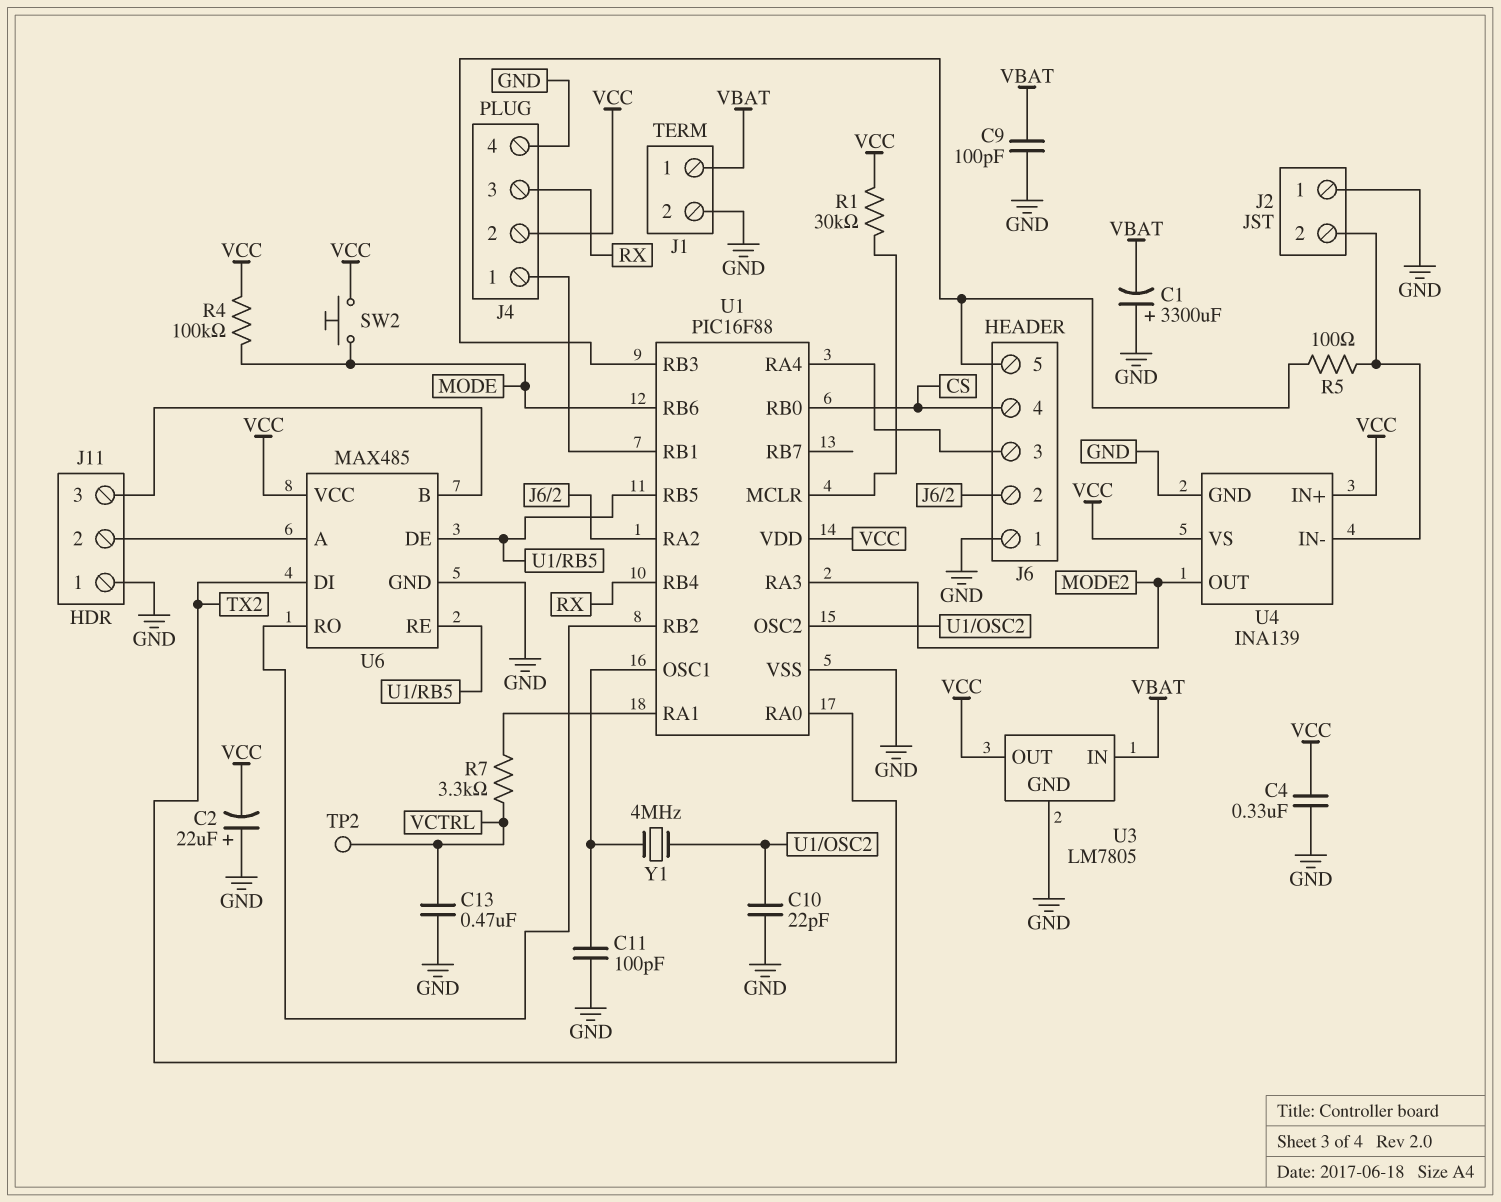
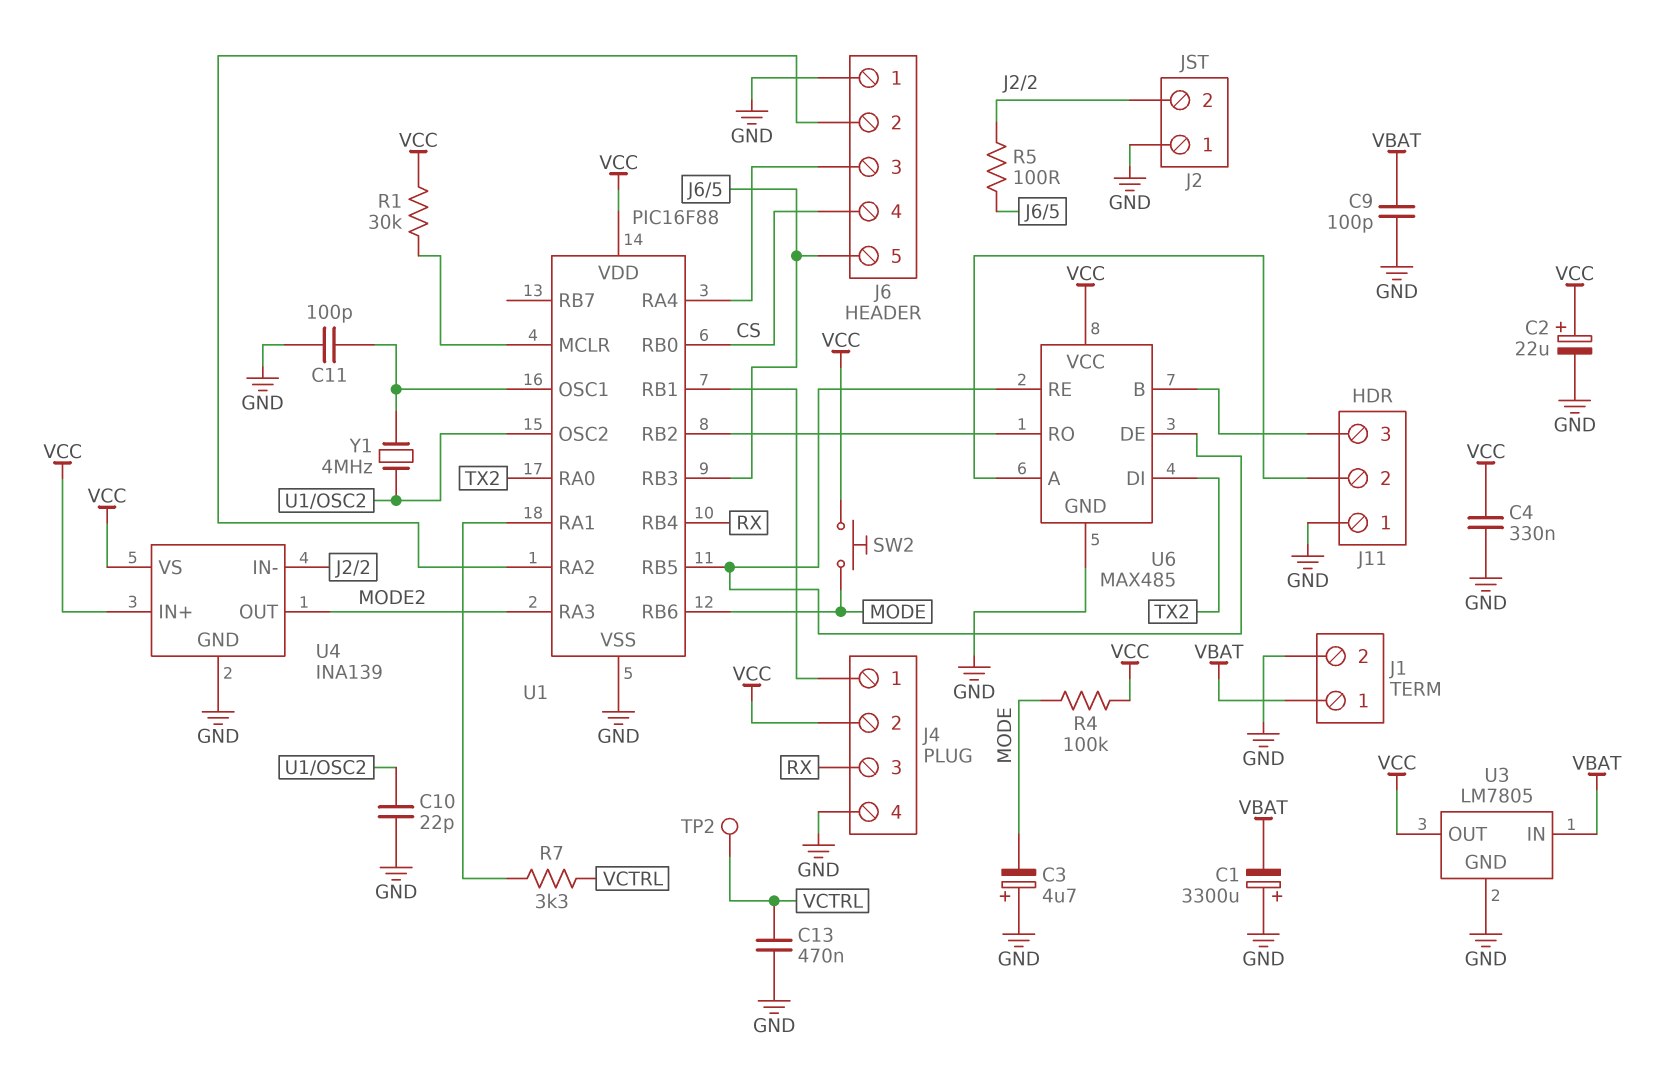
C2: 22uF (plus GND, minus VCC) -> 22uF (plus VCC, minus GND)
C3: none -> 4.7uF (plus GND, minus MODE)

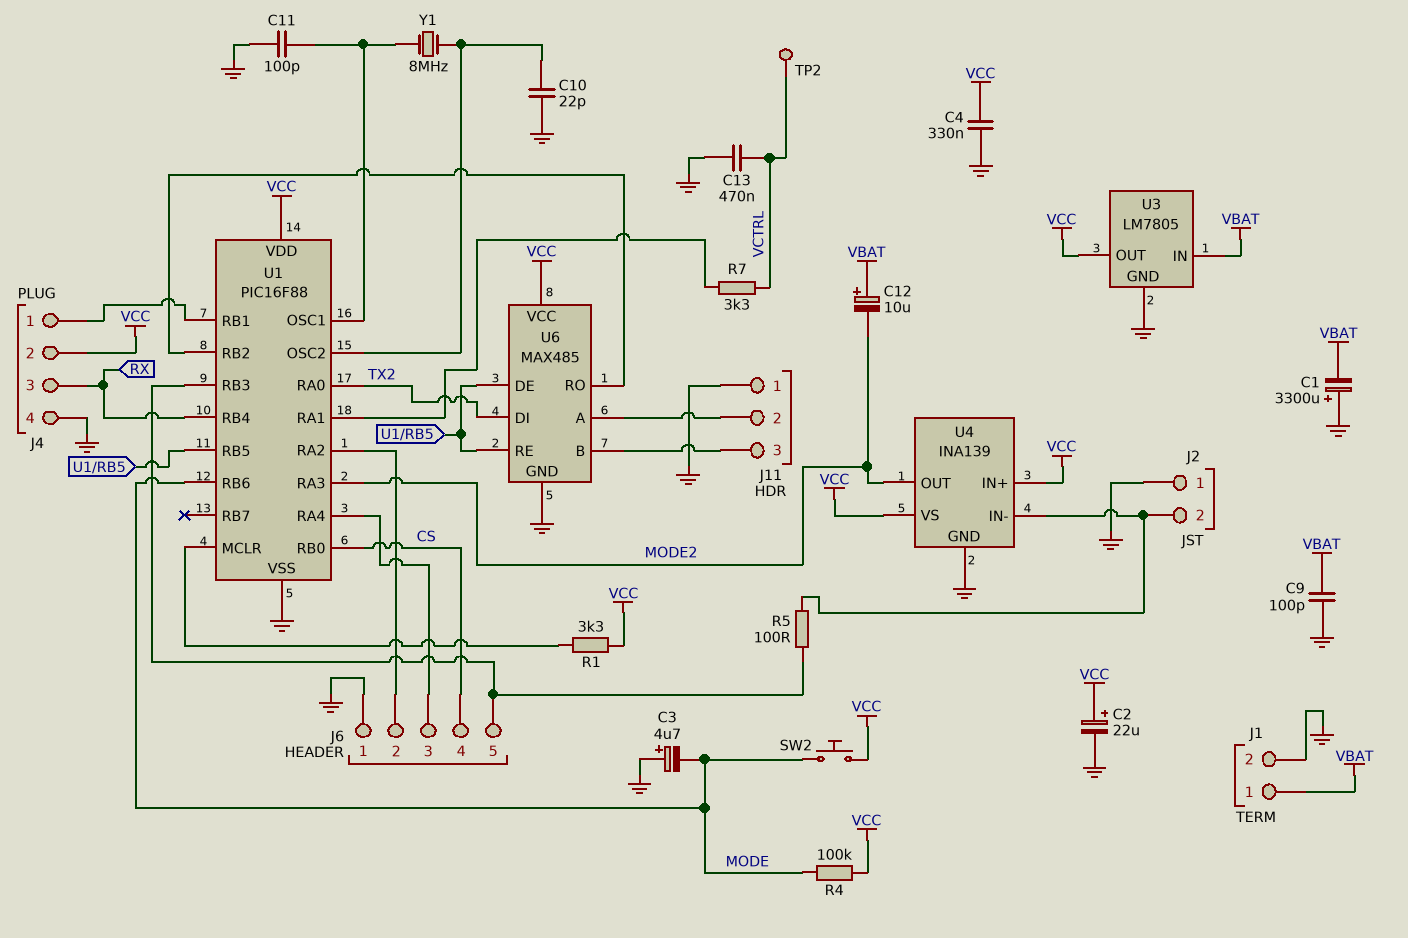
C12: none -> 10uF (plus VBAT, minus MODE2)
R1: 30k (U1/MCLR, VCC) -> 3.3k (U1/MCLR, VCC)
Y1: 4MHz (U1/OSC1, U1/OSC2) -> 8MHz (U1/OSC1, U1/OSC2)

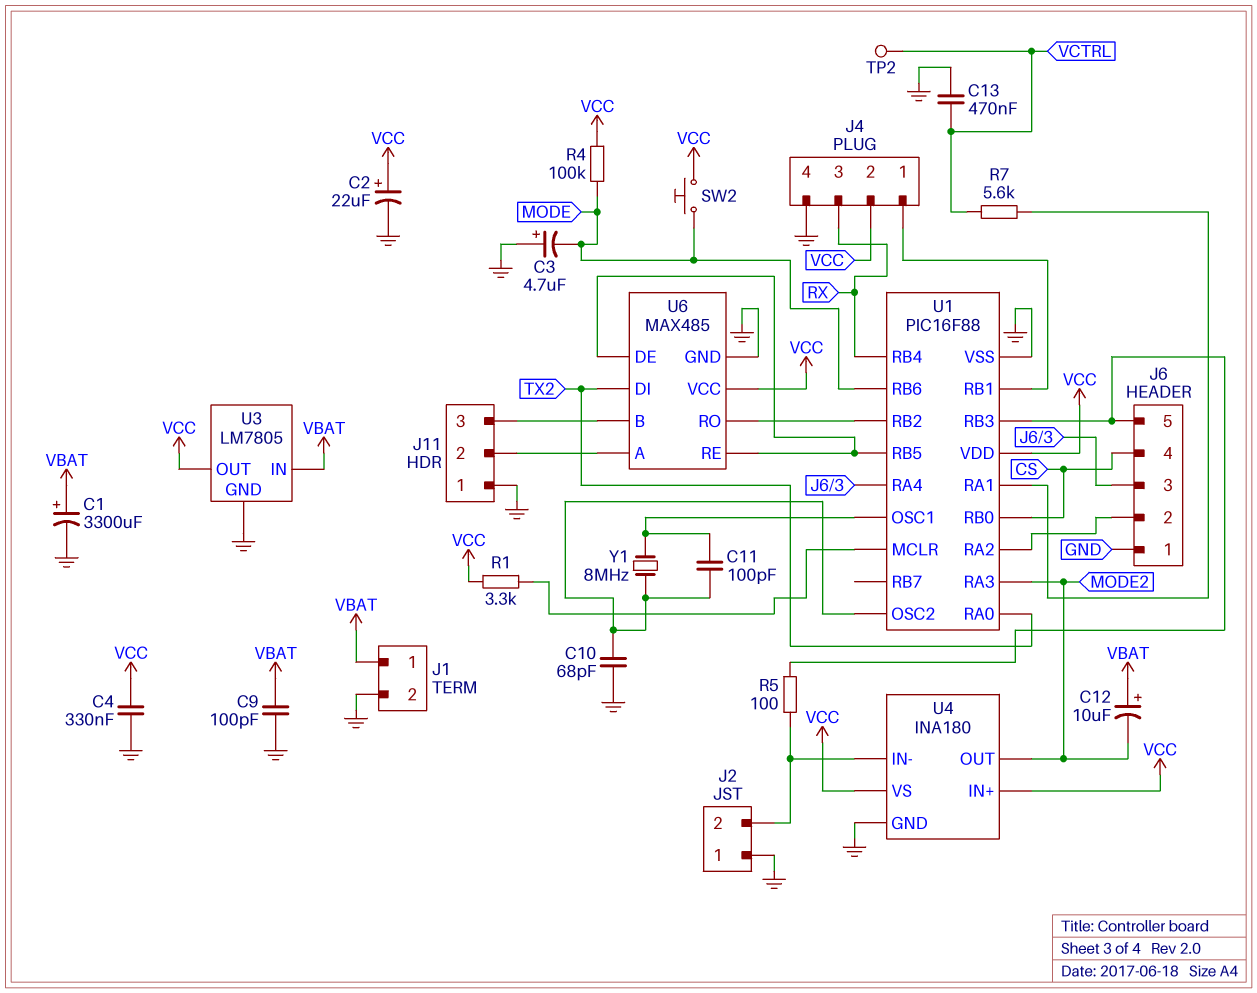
C1: 3300uF (plus GND, minus VBAT) -> 3300uF (plus VBAT, minus GND)
C10: 22pF (GND, U1/OSC2) -> 68pF (GND, U1/OSC2)
C11: 100pF (GND, U1/OSC1) -> 100pF (U1/OSC1, U1/OSC2)
R7: 3.3k (U1/RA1, VCTRL) -> 5.6k (U1/RA1, VCTRL)
U4: INA139 -> INA180

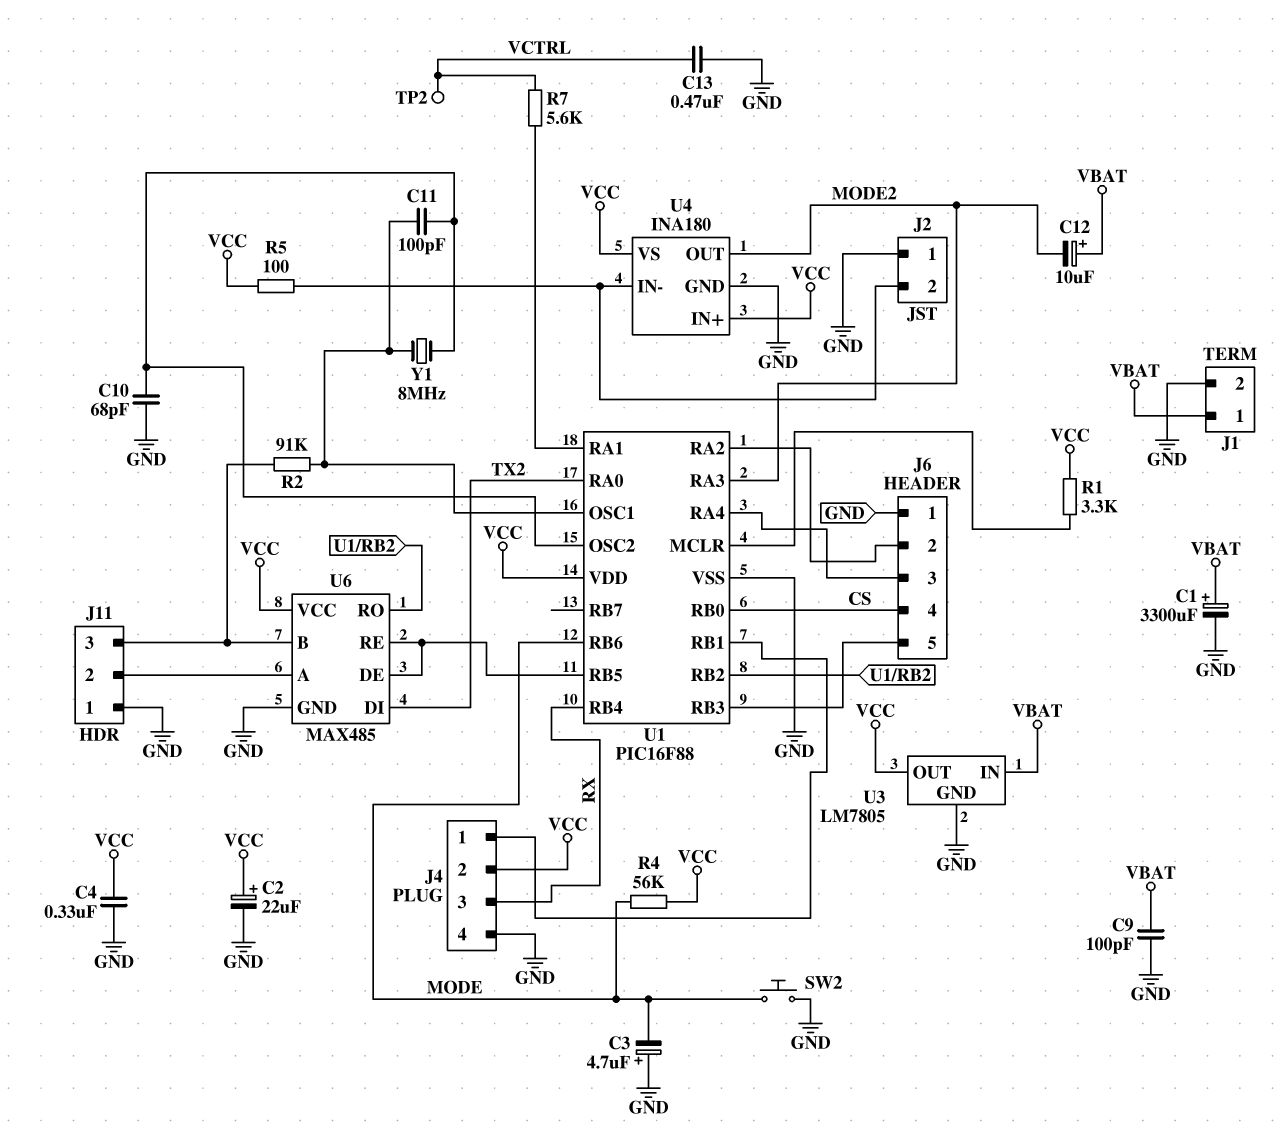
R2: none -> 91k (J11/3, U1/OSC1)
R4: 100k (MODE, VCC) -> 56k (MODE, VCC)
R5: 100 (J2/2, J6/5) -> 100 (J2/2, VCC)
SW2: button (MODE, VCC) -> button (GND, MODE)

